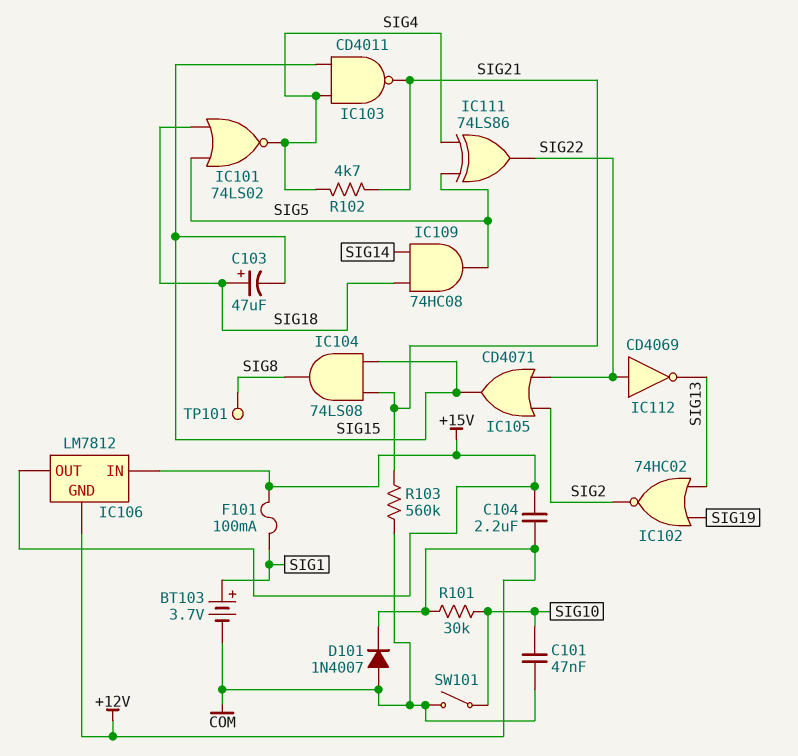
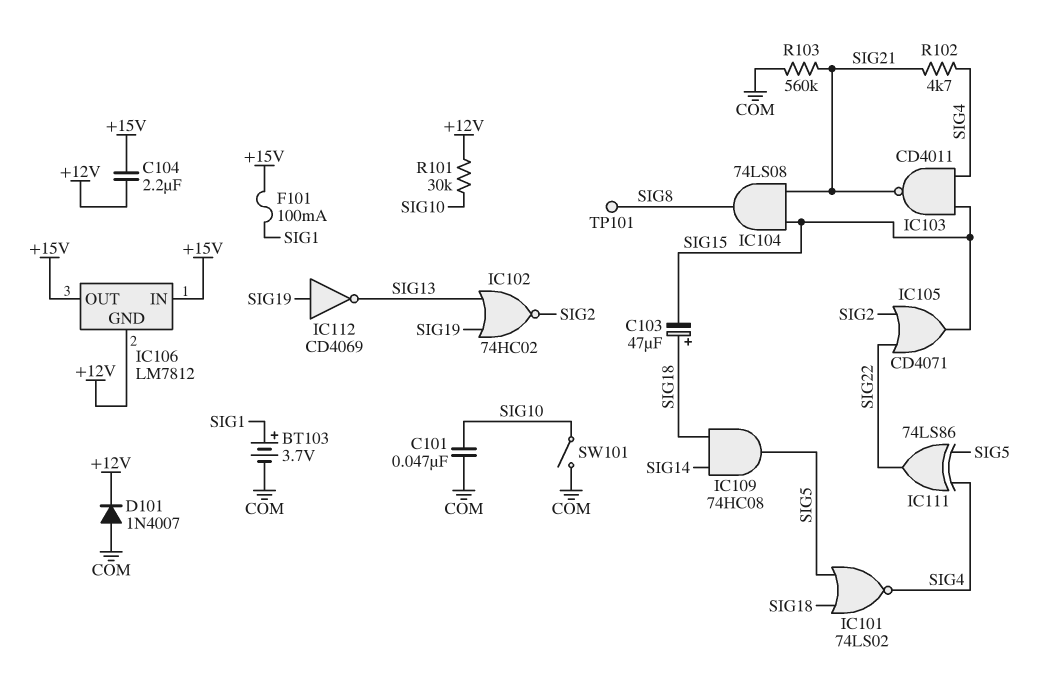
IC112: NOT CD4069 (in SIG22, out SIG13) -> NOT CD4069 (in SIG19, out SIG13)

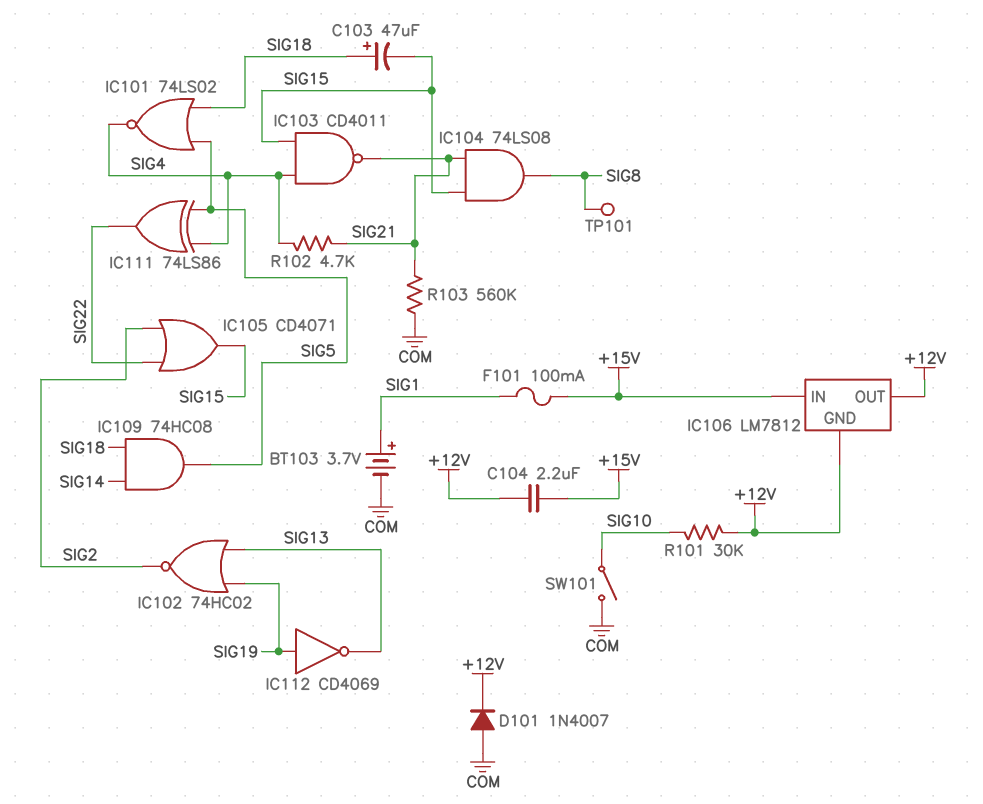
C101: 47nF (COM, SIG10) -> none
IC106 pin OUT: +15V -> +12V

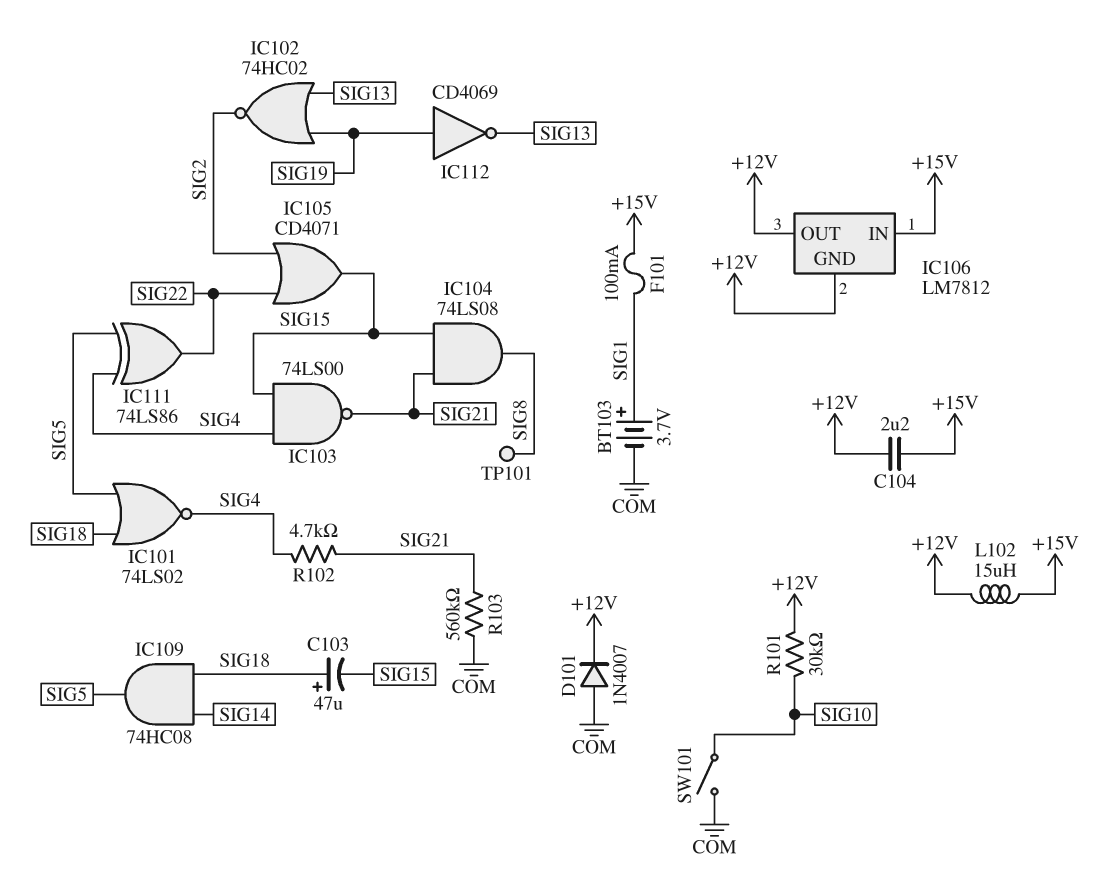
IC103: NAND CD4011 (in SIG4, in SIG15, out SIG21) -> NAND 74LS00 (in SIG4, in SIG15, out SIG21)
L102: none -> 15uH (+12V, +15V)

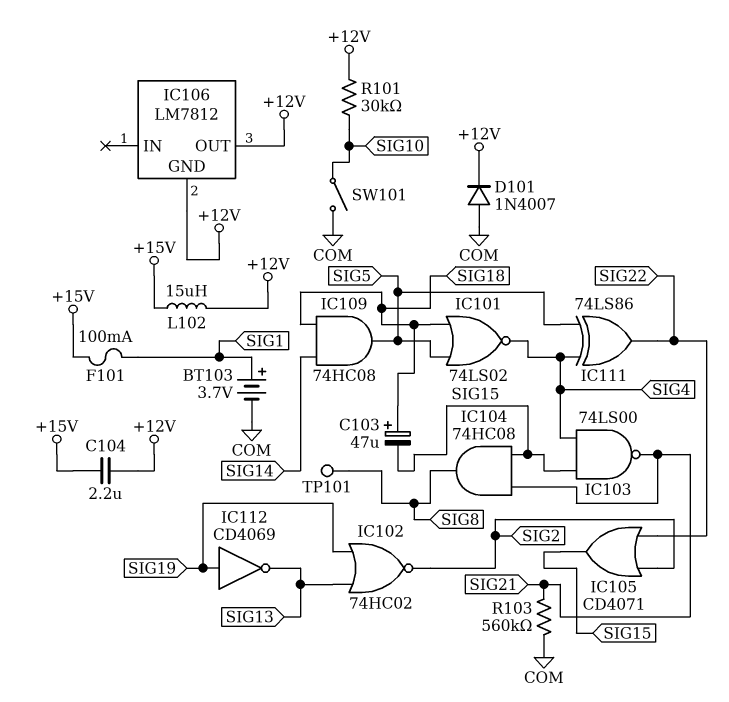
IC104: AND 74LS08 (in SIG15, in SIG21, out SIG8) -> AND 74HC08 (in SIG15, in SIG21, out SIG8)
IC106 pin IN: +15V -> none
R102: 4.7k (SIG4, SIG21) -> none

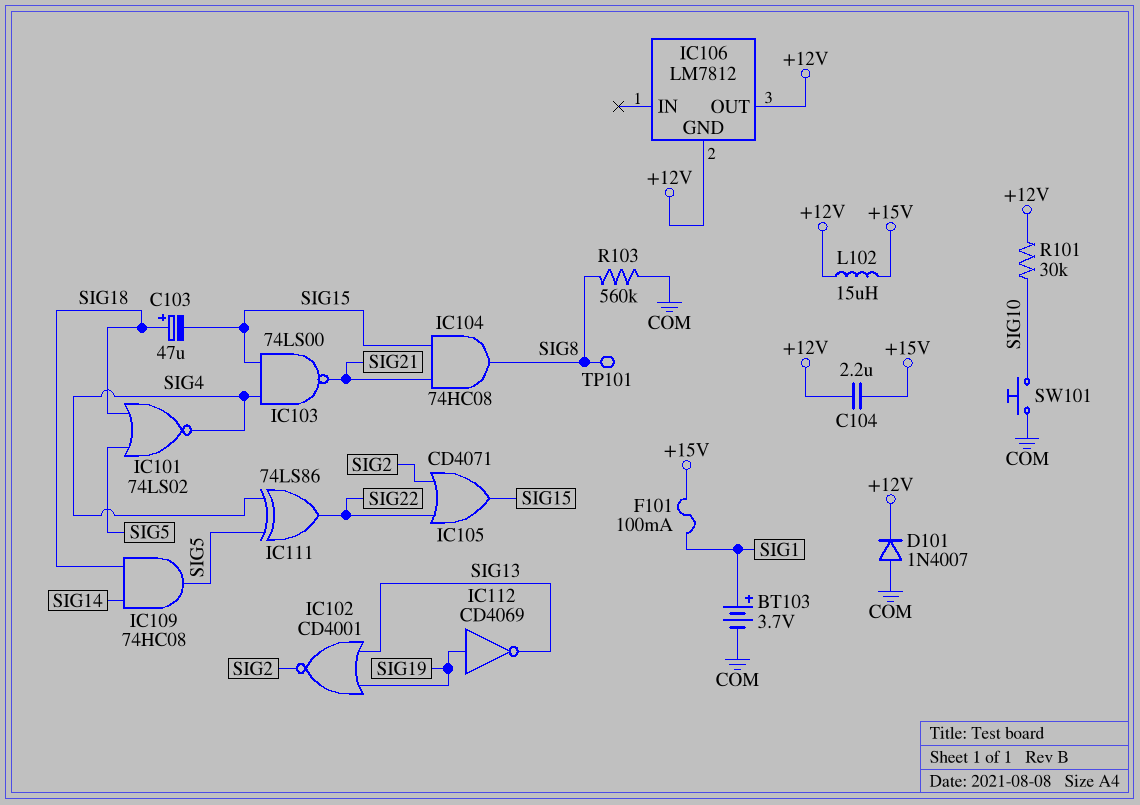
IC102: NOR 74HC02 (in SIG13, in SIG19, out SIG2) -> NOR CD4001 (in SIG13, in SIG19, out SIG2)
R103: 560k (COM, SIG21) -> 560k (COM, SIG8)
SW101: switch (COM, SIG10) -> button (COM, SIG10)

